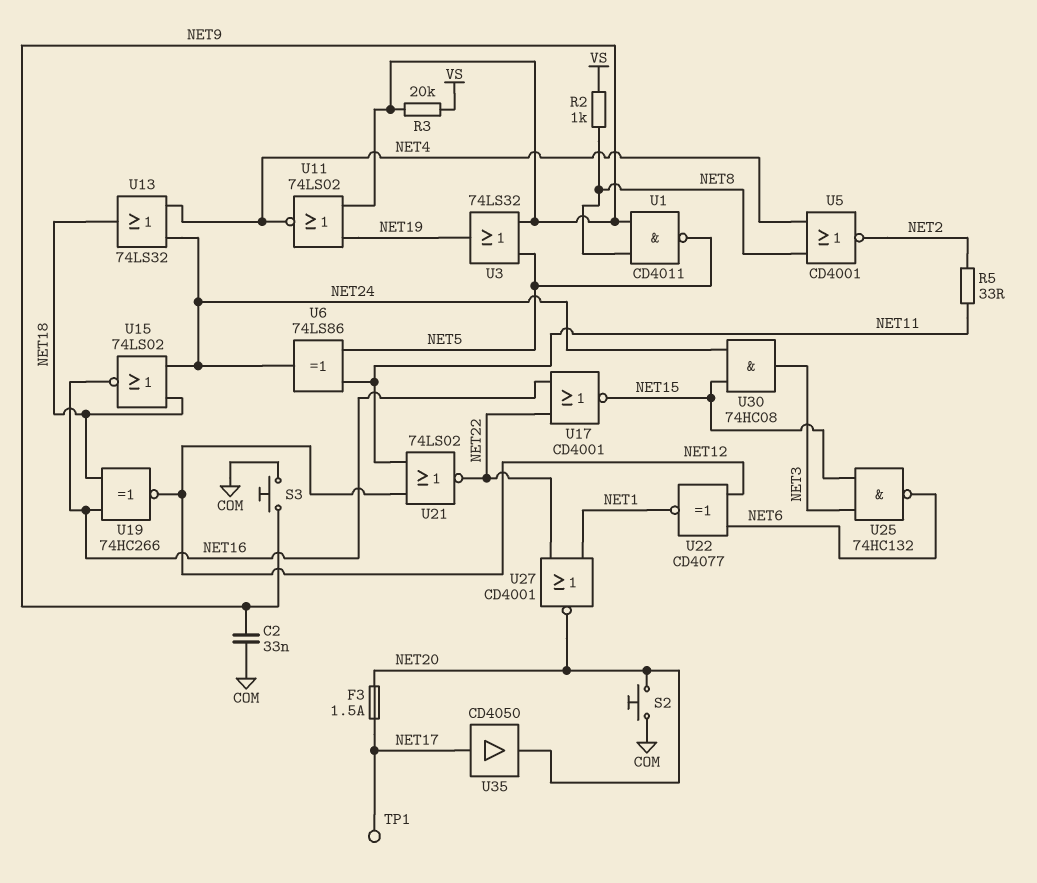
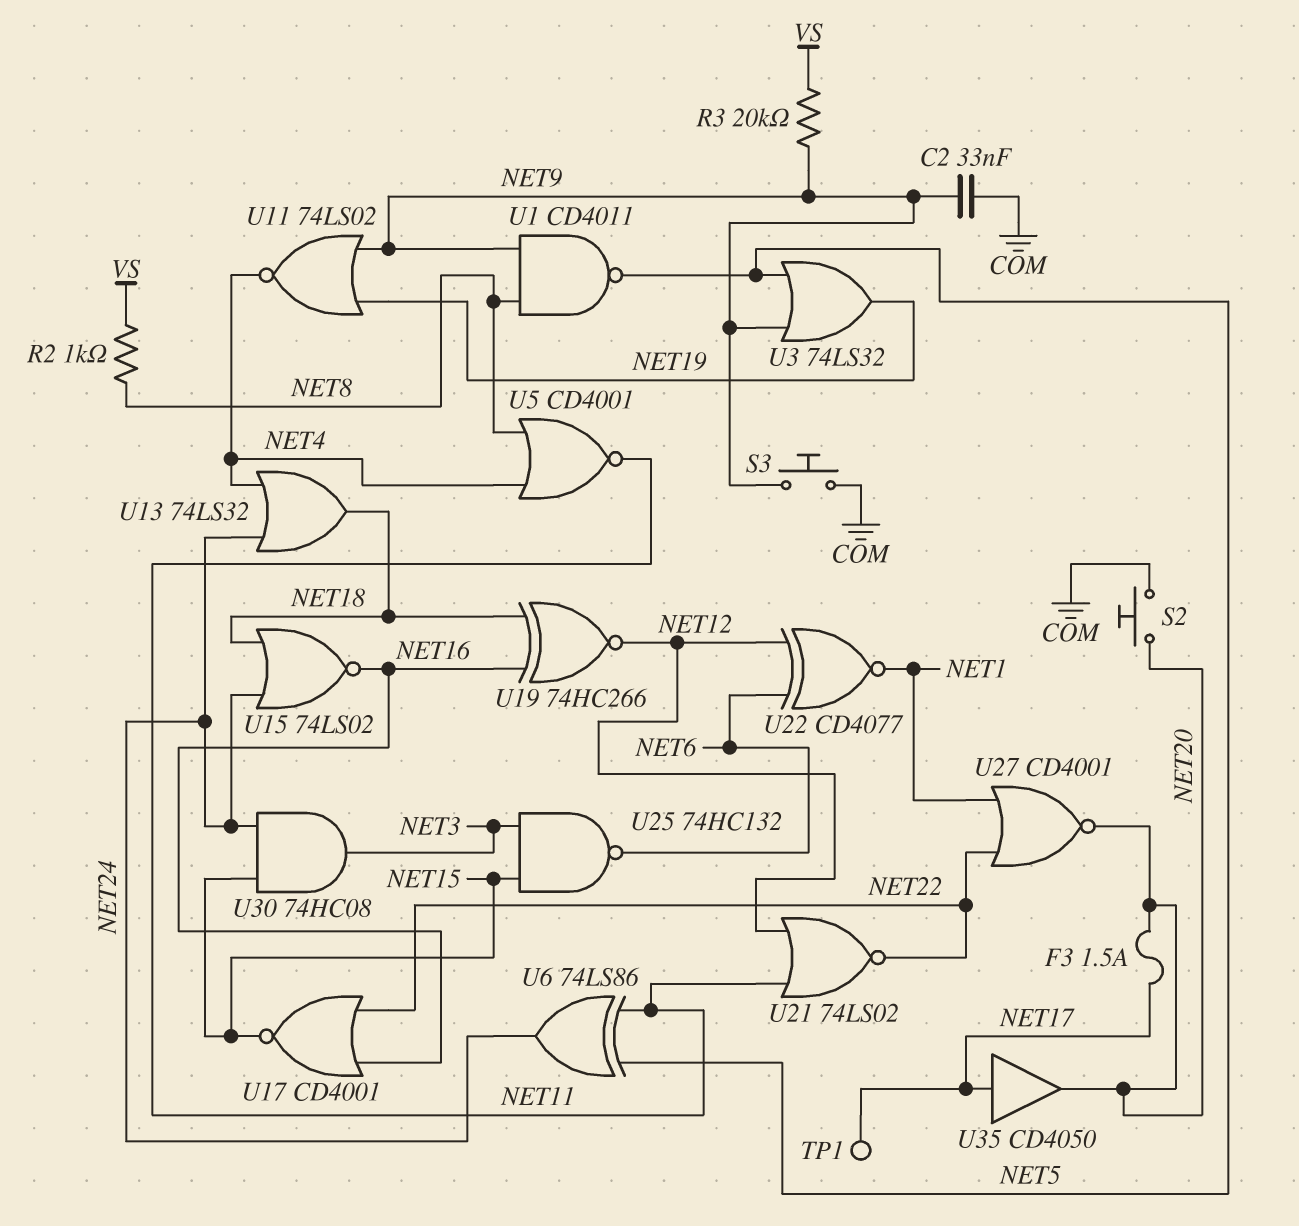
R5: 33 (NET2, NET11) -> none
U5: NOR CD4001 (in NET4, in NET8, out NET2) -> NOR CD4001 (in NET4, in NET8, out NET11)

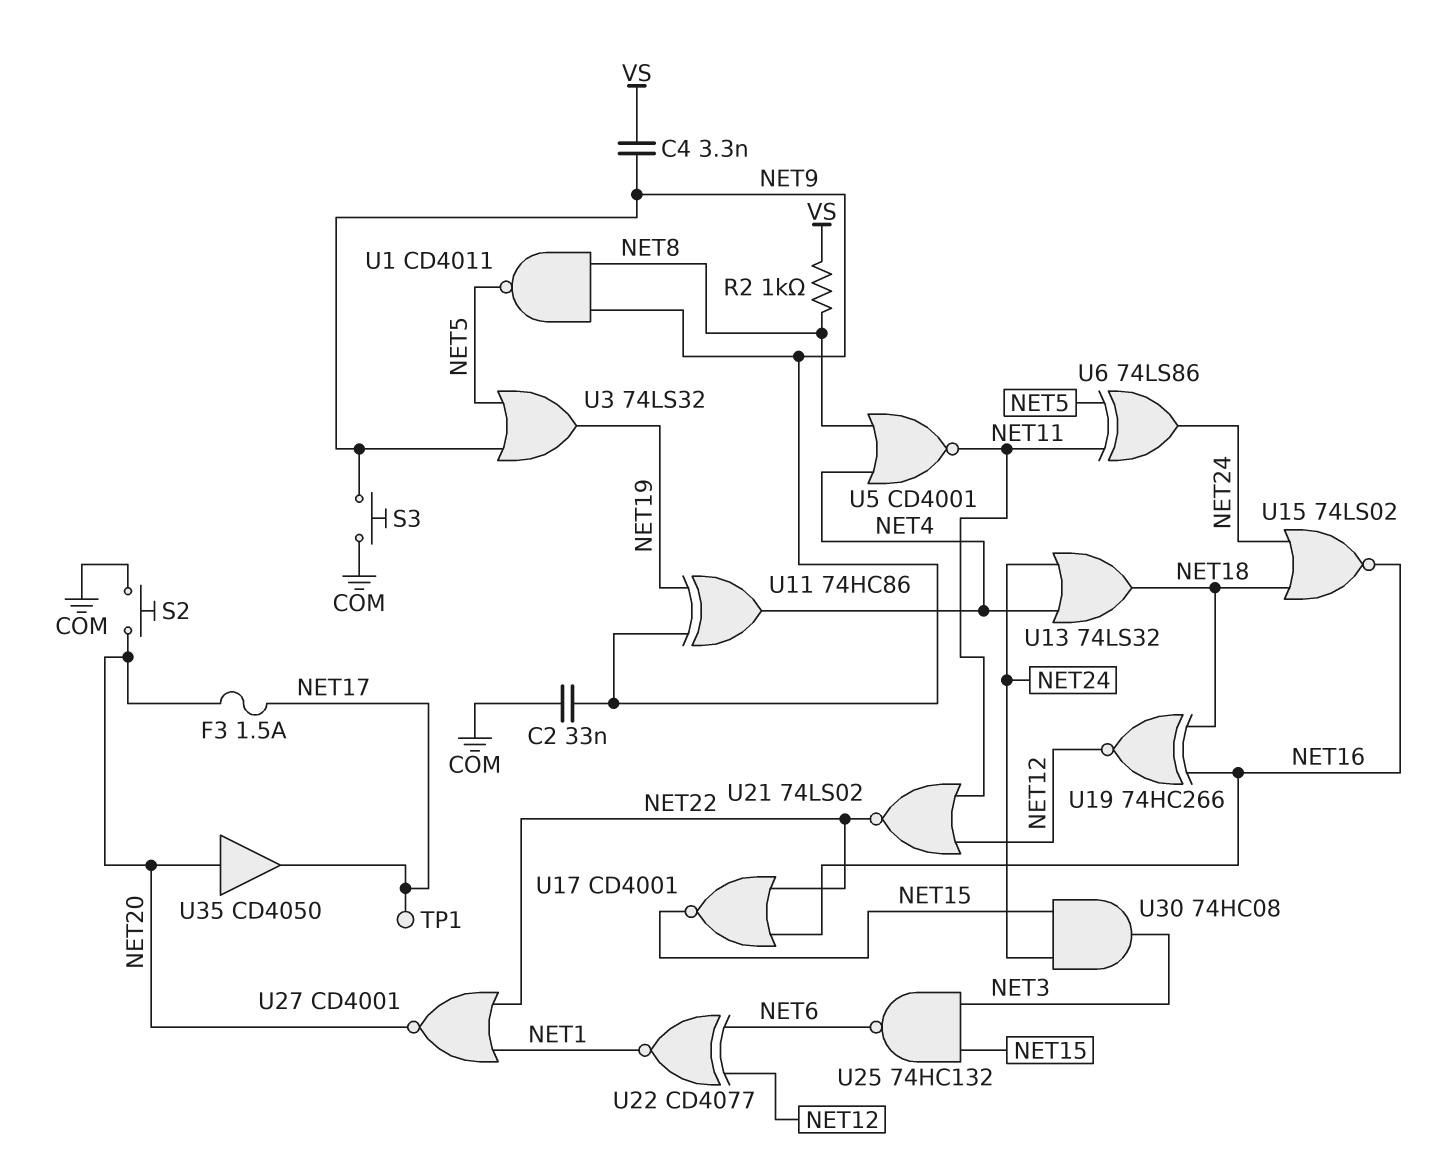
C4: none -> 3.3nF (NET9, VS)
R3: 20k (NET9, VS) -> none
U11: NOR 74LS02 (in NET9, in NET19, out NET4) -> XOR 74HC86 (in NET9, in NET19, out NET4)
U35: buffer CD4050 (in NET17, out NET20) -> buffer CD4050 (in NET20, out NET17)

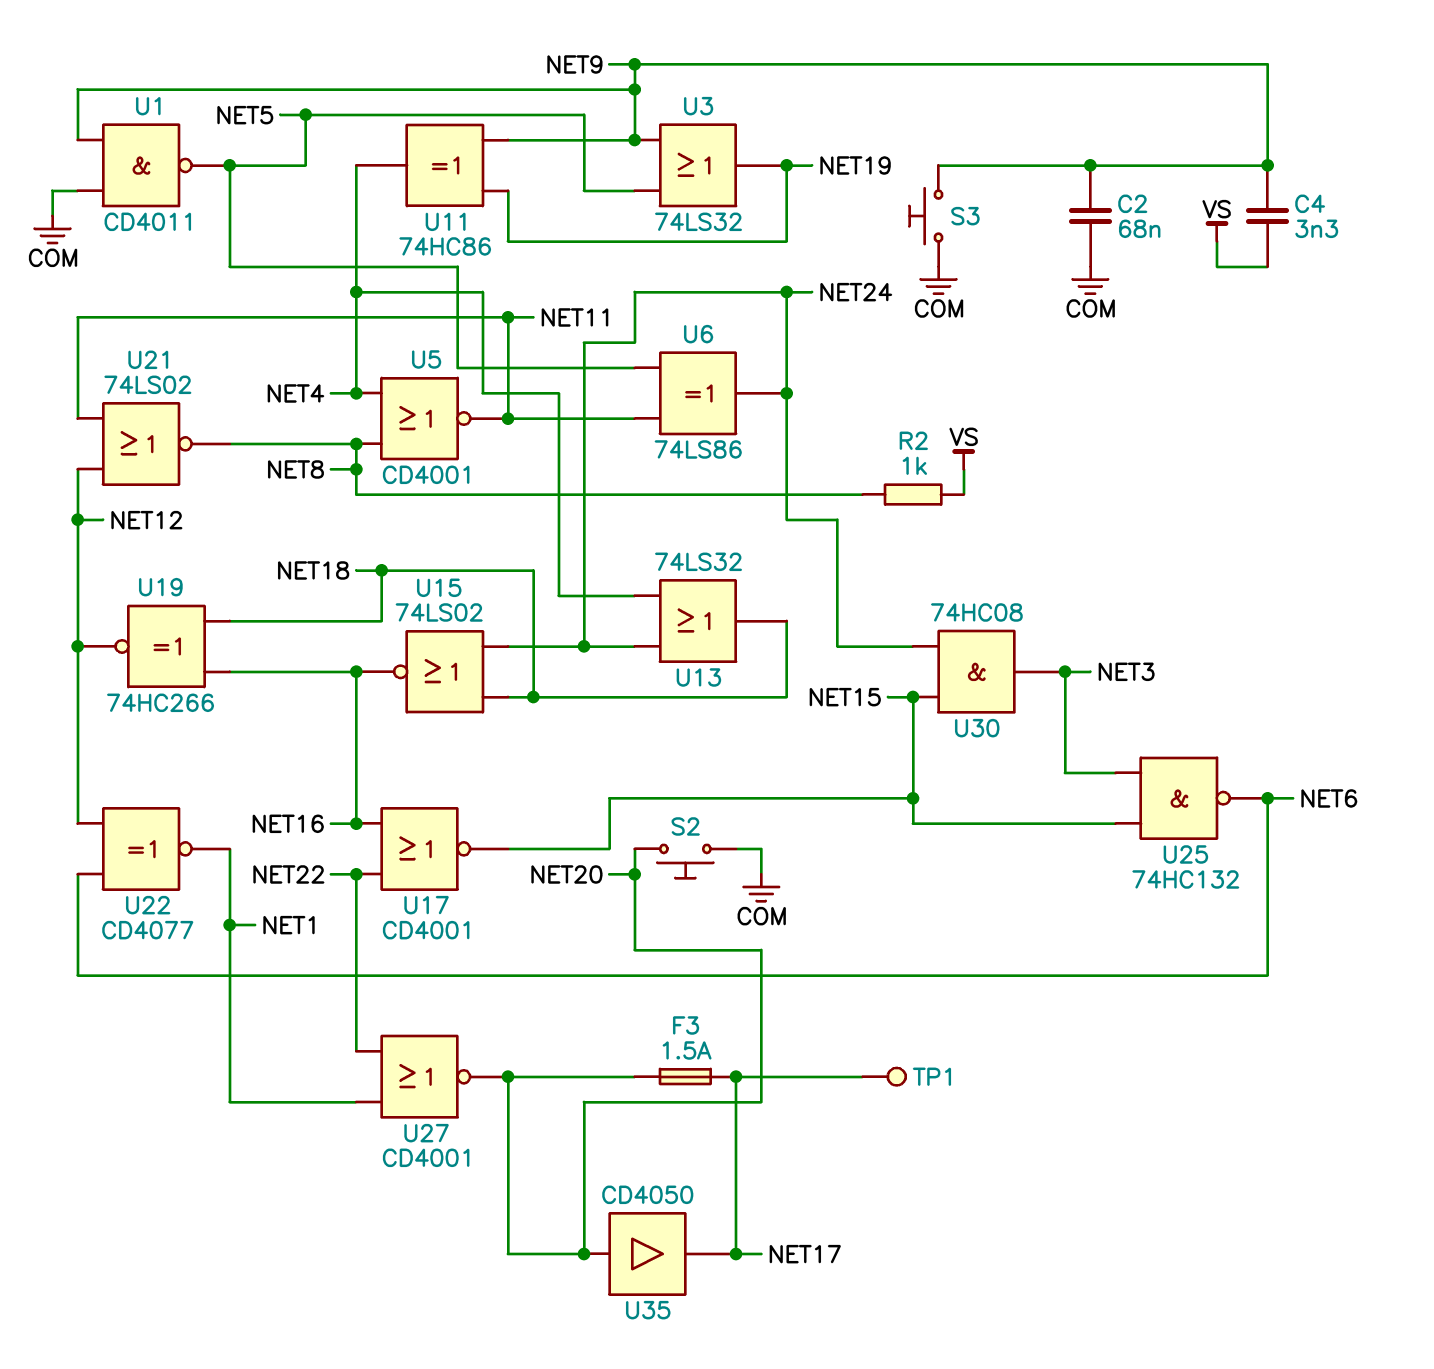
C2: 33nF (COM, NET9) -> 68nF (COM, NET9)
U1: NAND CD4011 (in NET8, in NET9, out NET5) -> NAND CD4011 (in COM, in NET9, out NET5)
U21: NOR 74LS02 (in NET11, in NET12, out NET22) -> NOR 74LS02 (in NET11, in NET12, out NET8)

